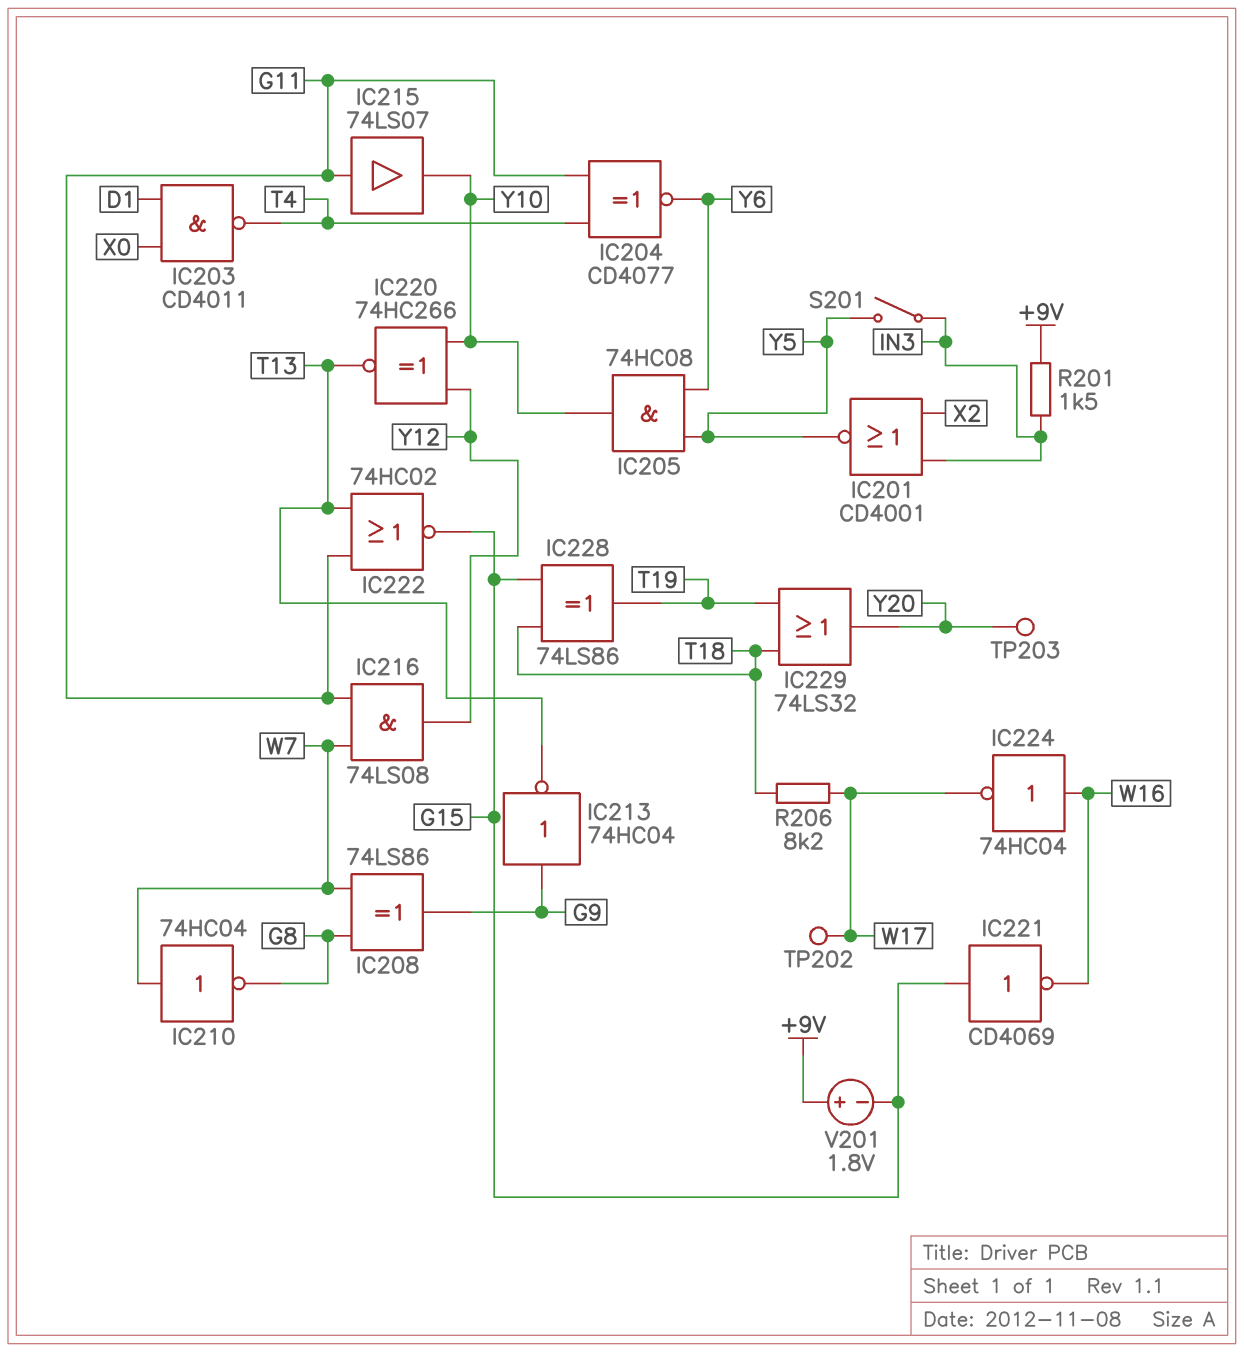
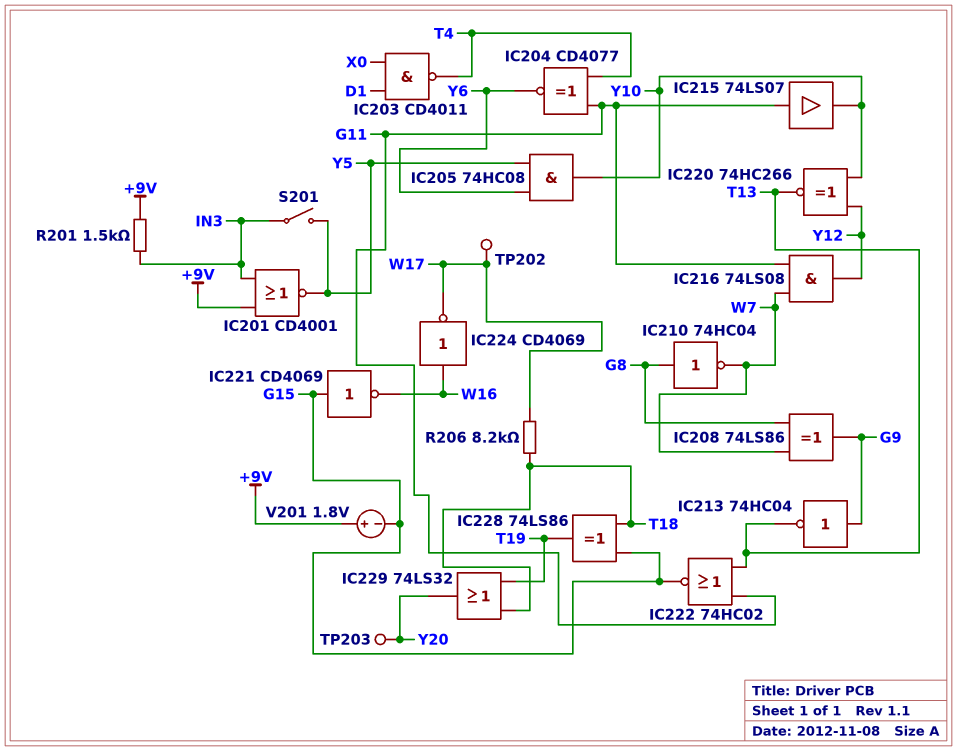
IC201: NOR CD4001 (in IN3, in X2, out Y5) -> NOR CD4001 (in +9V, in IN3, out Y5)
IC210: NOT 74HC04 (in W7, out G8) -> NOT 74HC04 (in G8, out W7)
IC224: NOT 74HC04 (in W16, out W17) -> NOT CD4069 (in W16, out W17)

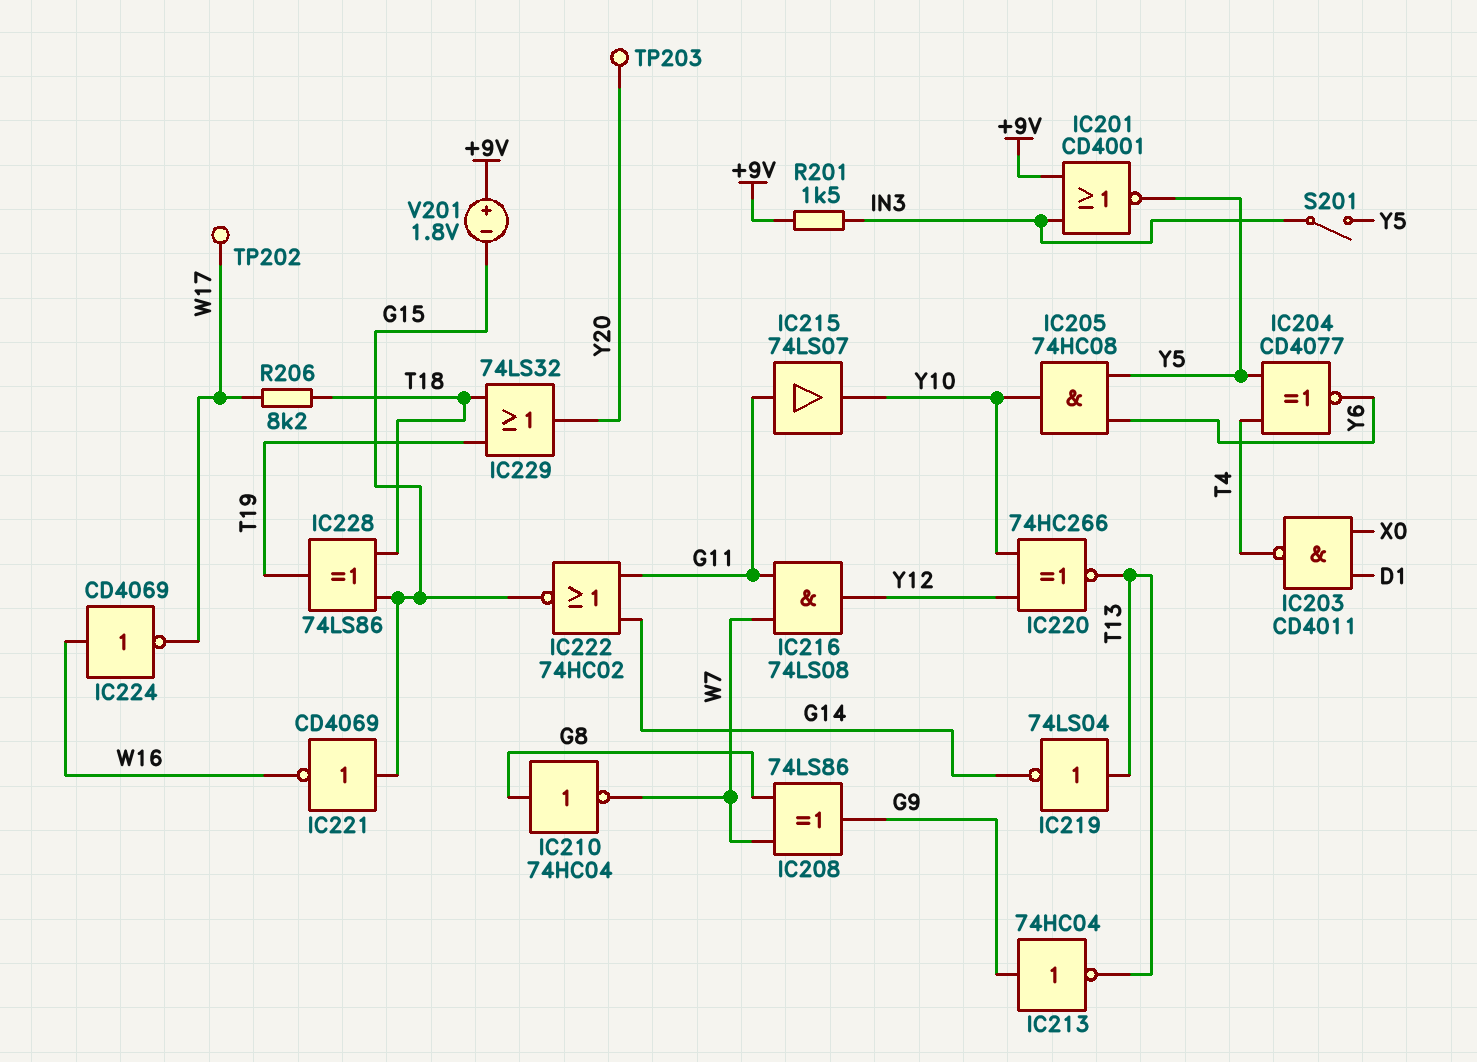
IC204: XNOR CD4077 (in G11, in T4, out Y6) -> XNOR CD4077 (in T4, in Y5, out Y6)
IC219: none -> NOT 74LS04 (in T13, out G14)
IC222: NOR 74HC02 (in G11, in T13, out G15) -> NOR 74HC02 (in G11, in G14, out G15)

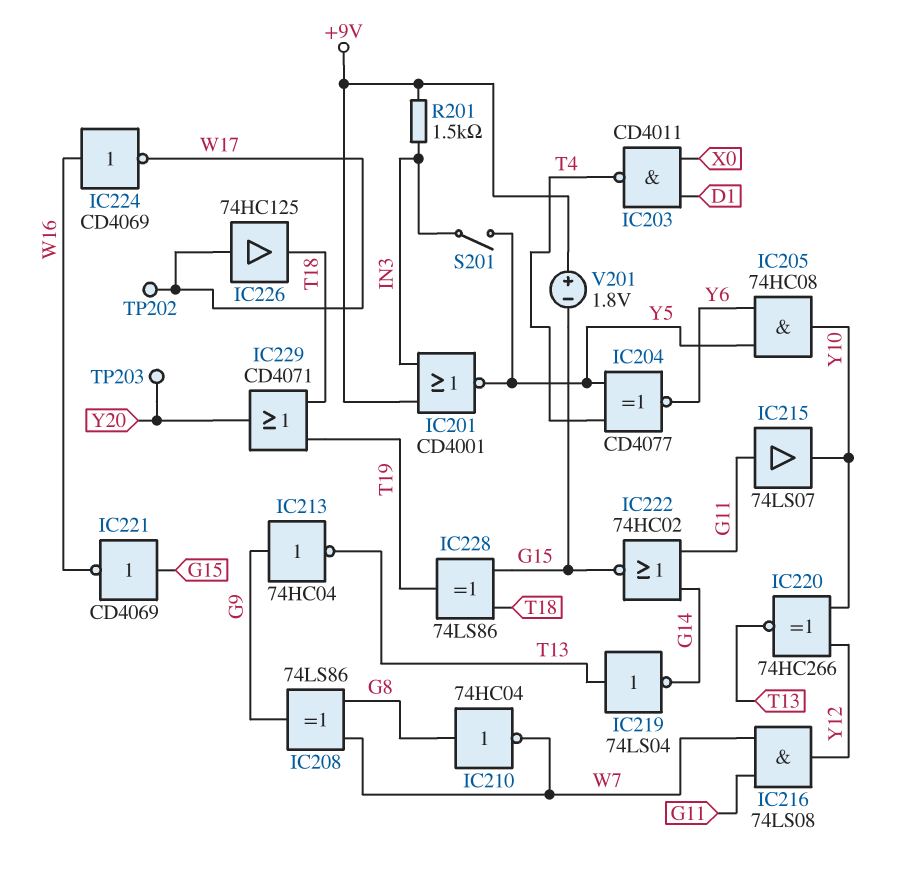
IC226: none -> buffer 74HC125 (in W17, out T18)
IC229: OR 74LS32 (in T18, in T19, out Y20) -> OR CD4071 (in T18, in T19, out Y20)
R206: 8.2k (T18, W17) -> none

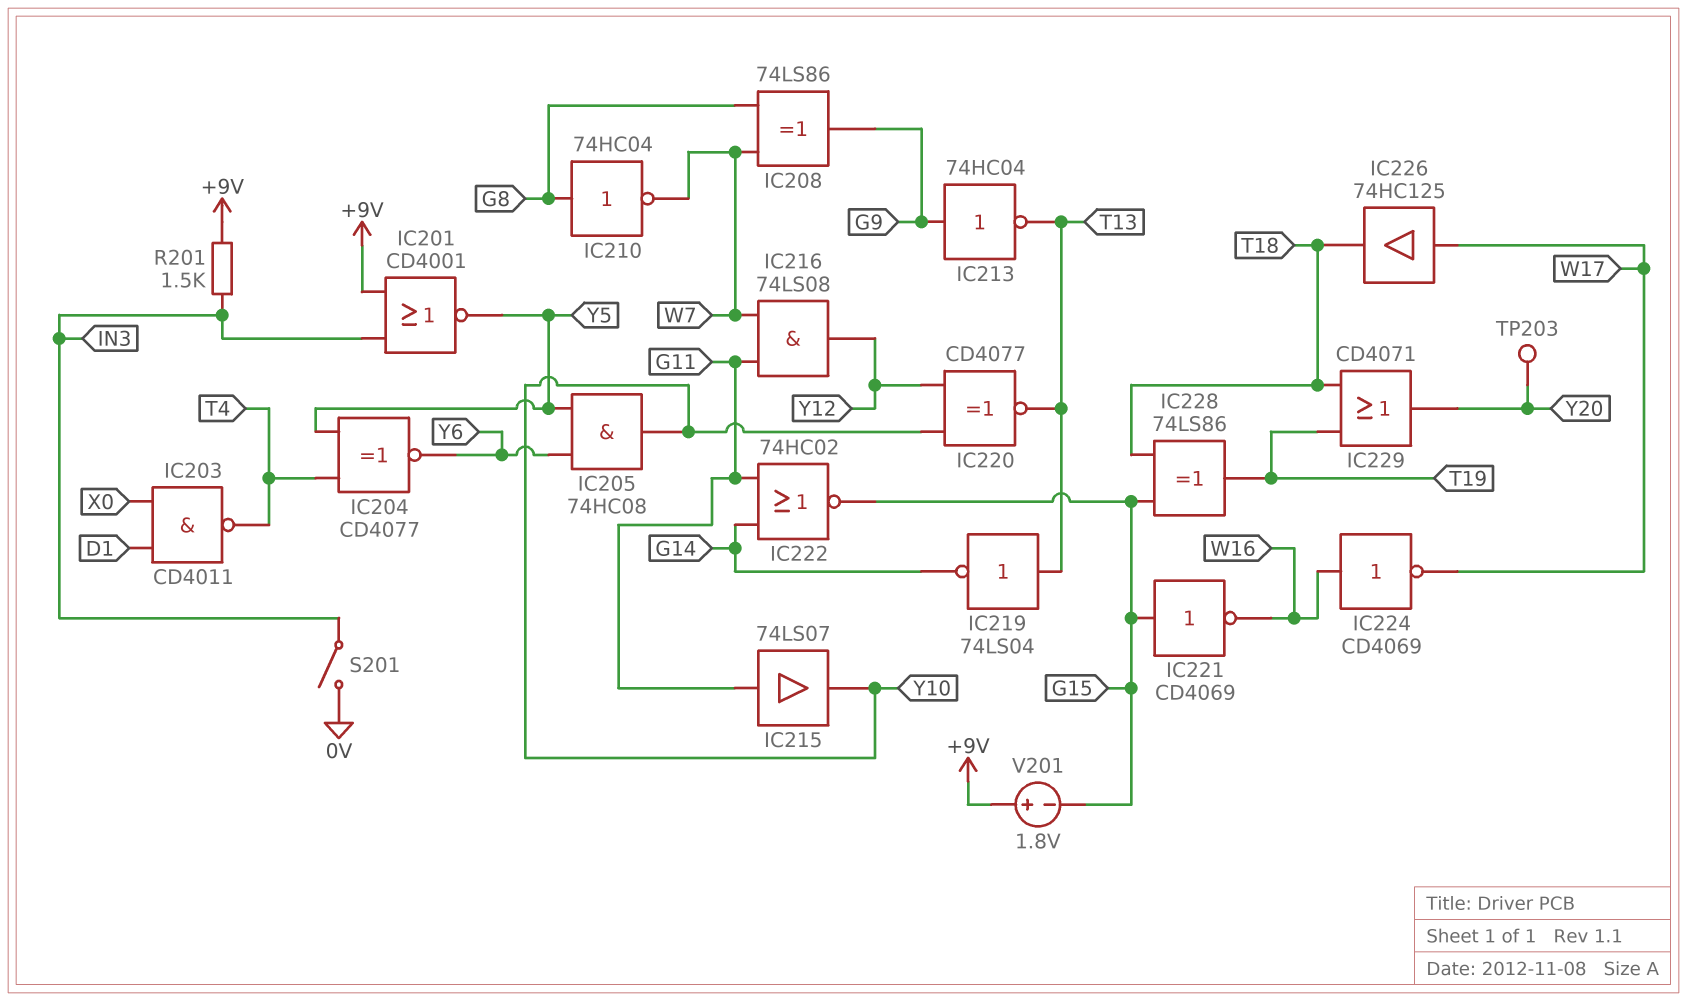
IC220: XNOR 74HC266 (in Y10, in Y12, out T13) -> XNOR CD4077 (in Y10, in Y12, out T13)
S201: switch (IN3, Y5) -> switch (0V, IN3)
TP202: test point (W17) -> none

